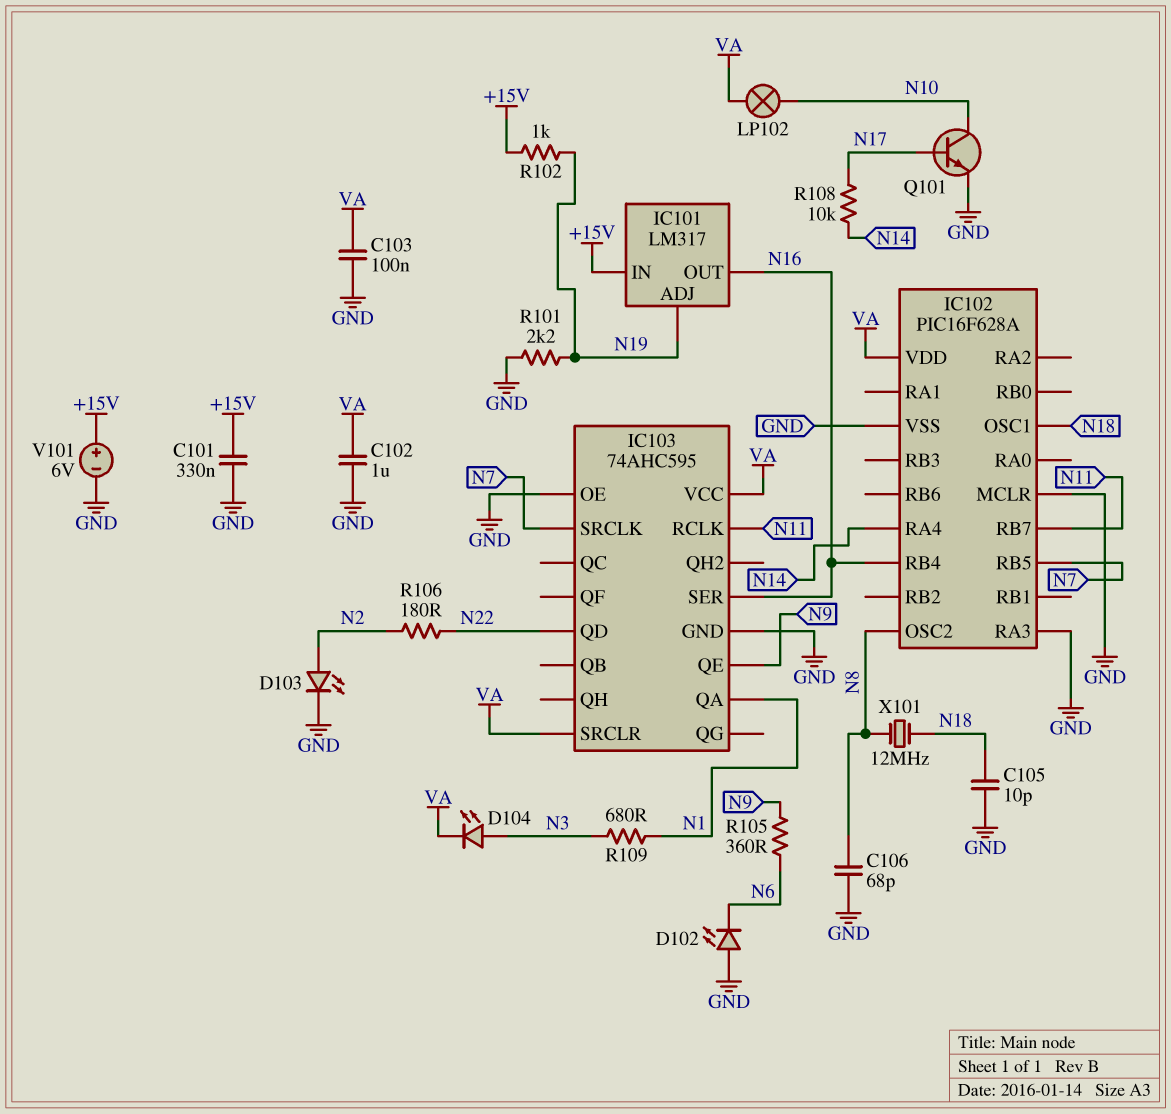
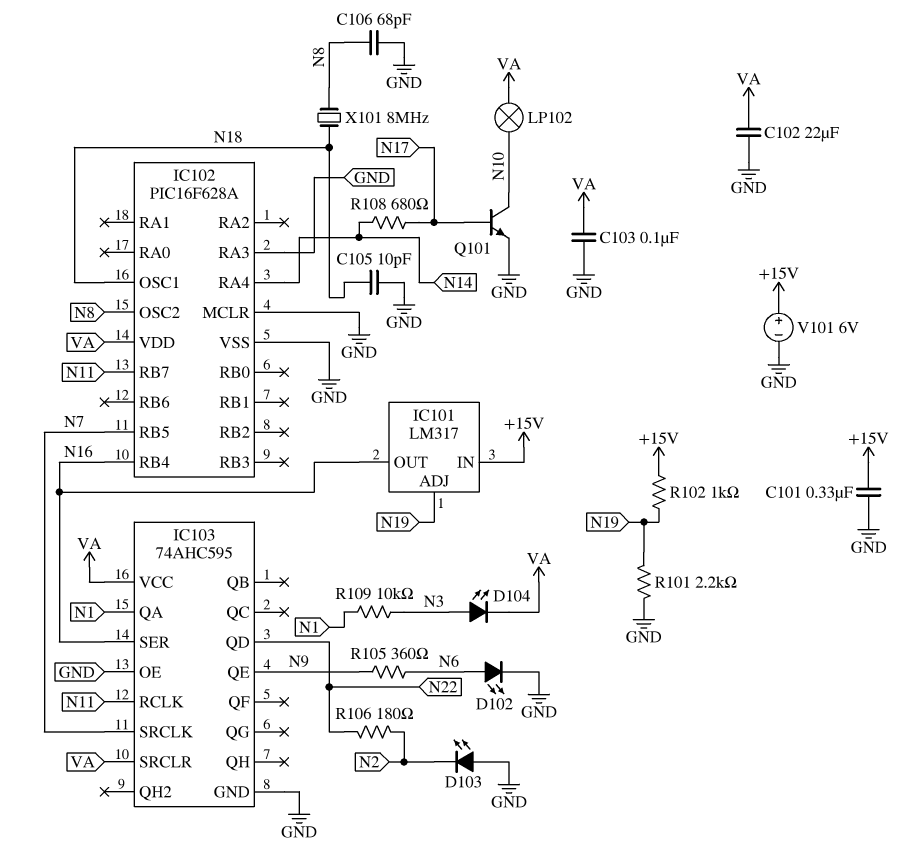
C102: 1uF (GND, VA) -> 22uF (GND, VA)
D102: LED (A GND, K N6) -> LED (A N6, K GND)
D103: LED (A N2, K GND) -> LED (A GND, K N2)
R108: 10k (N14, N17) -> 680 (N14, N17)
R109: 680 (N1, N3) -> 10k (N1, N3)
X101: 12MHz (N8, N18) -> 8MHz (N8, N18)

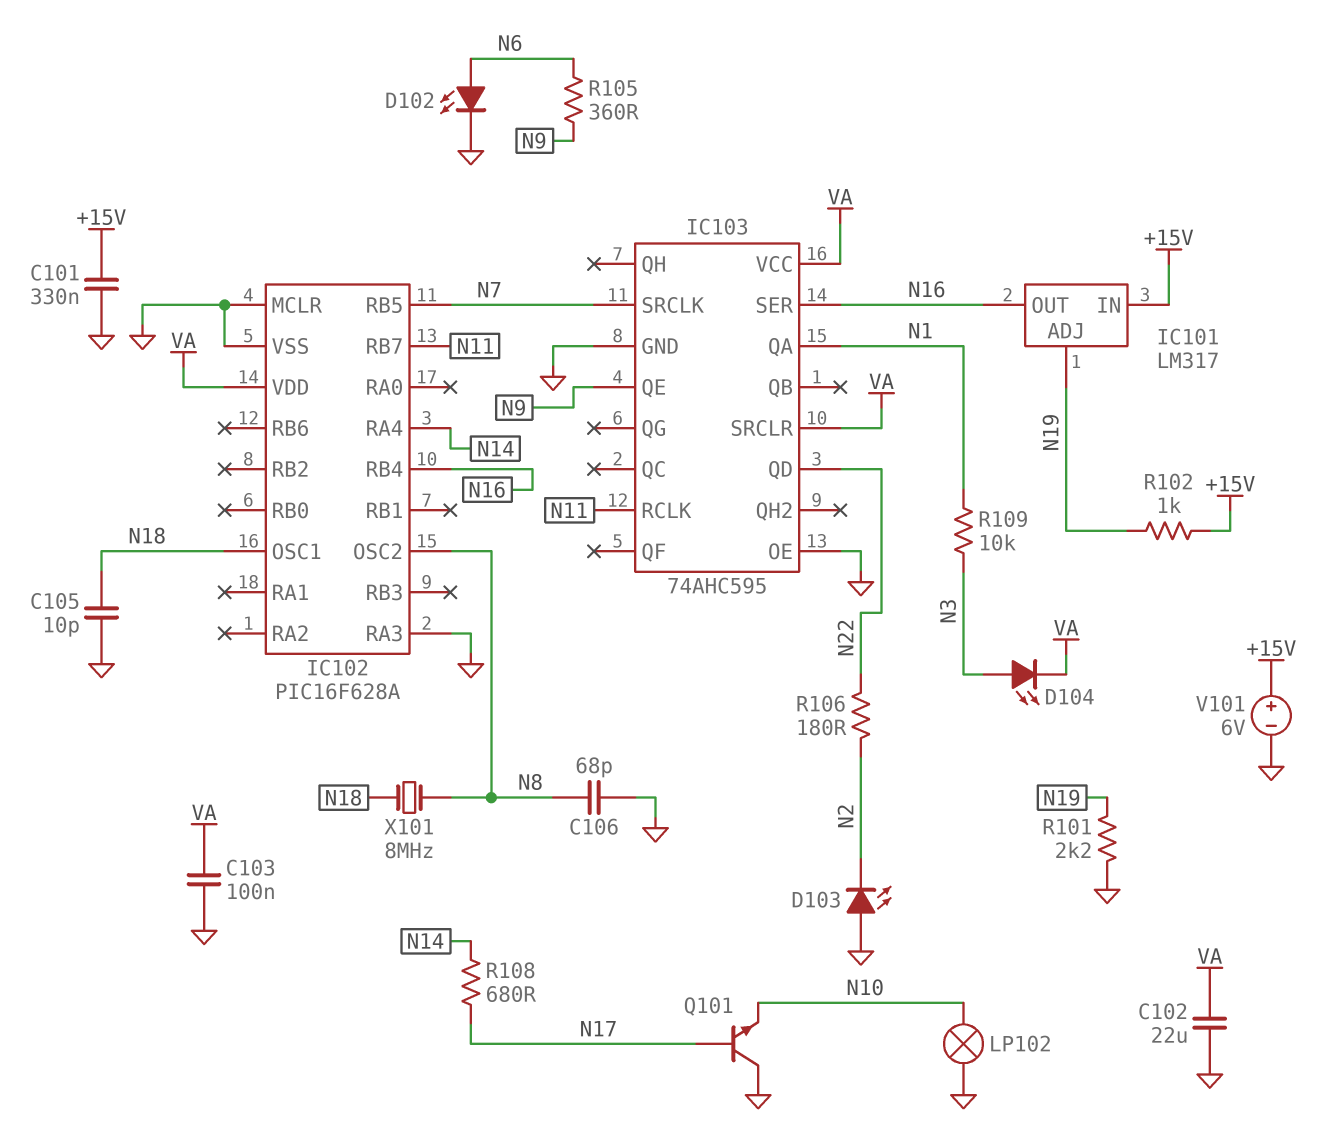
LP102: lamp (N10, VA) -> lamp (GND, N10)
Q101: NPN (B N17, C N10, E GND) -> NPN (B N17, C GND, E N10)

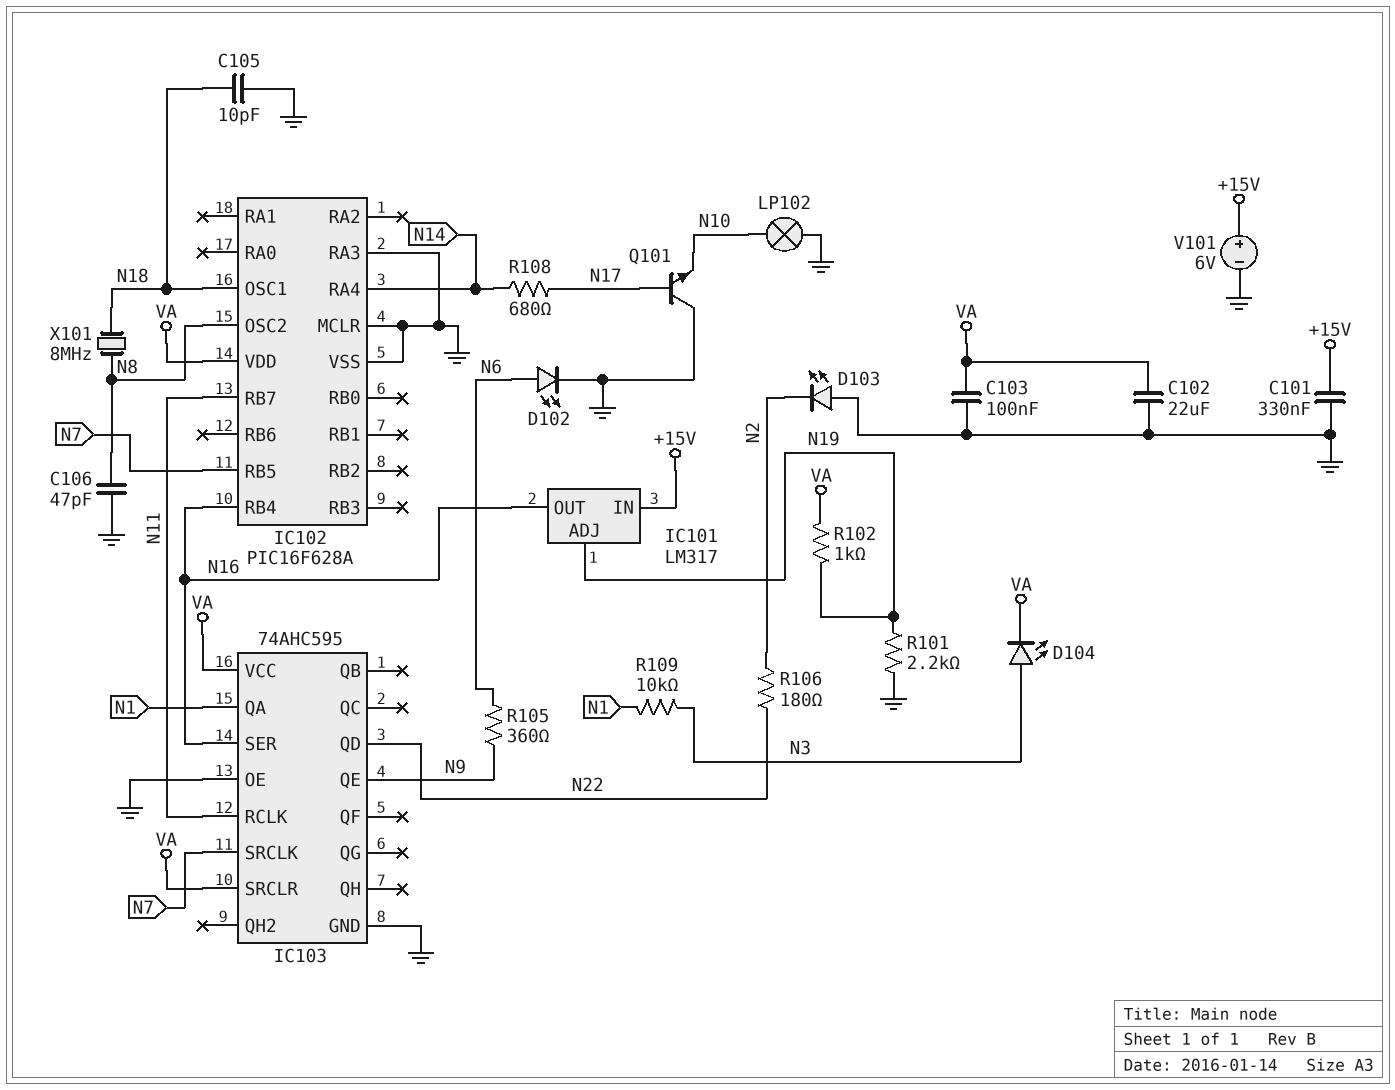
C106: 68pF (GND, N8) -> 47pF (GND, N8)
R102: 1k (+15V, N19) -> 1k (N19, VA)

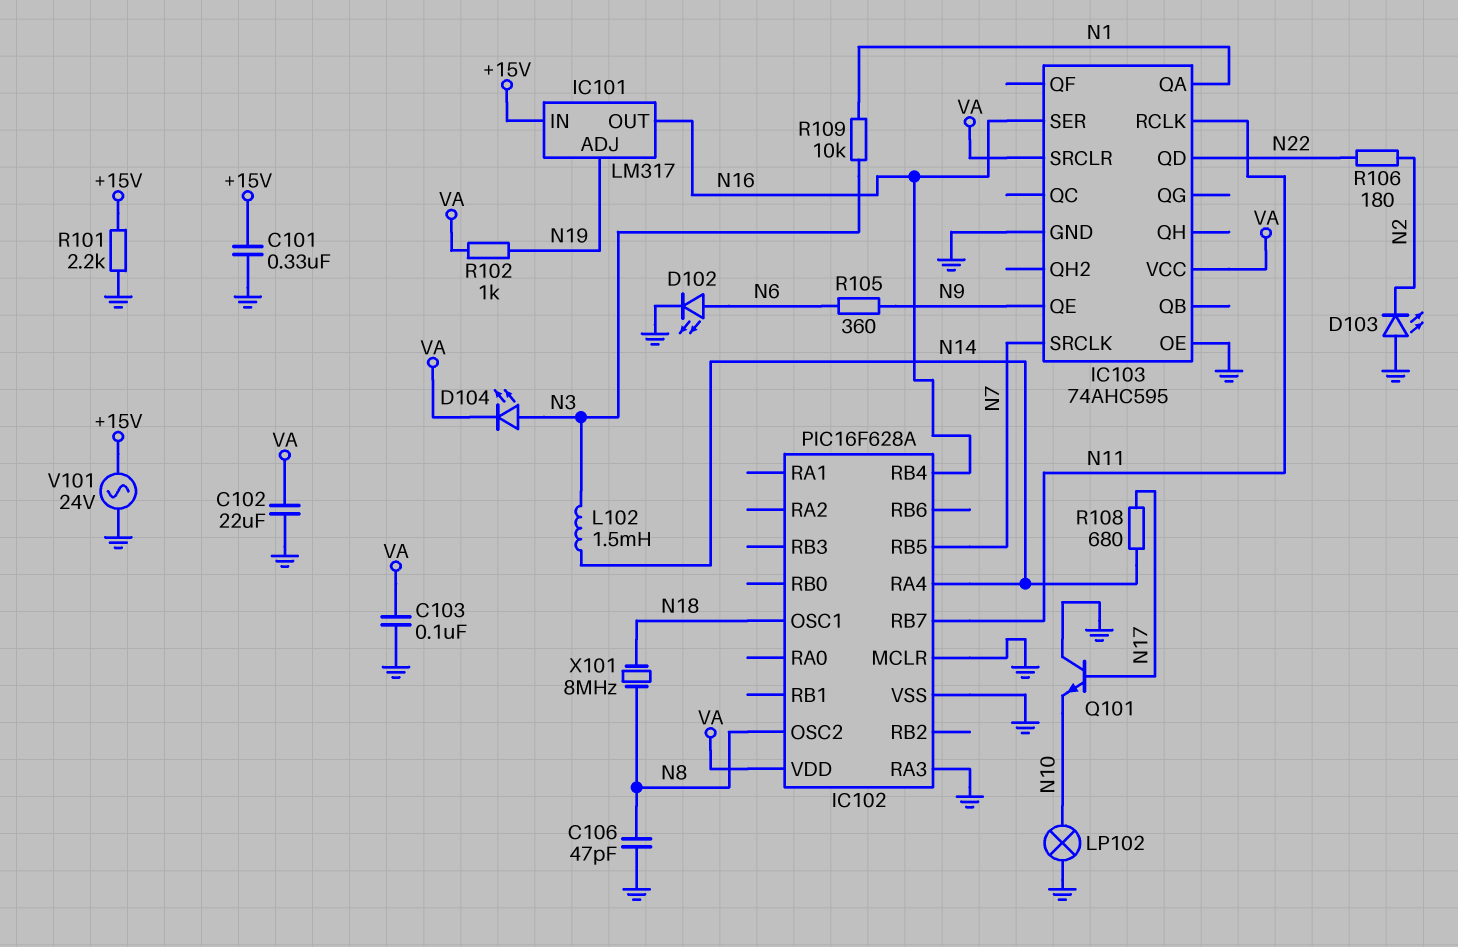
C105: 10pF (GND, N18) -> none
L102: none -> 1.5mH (N3, N14)
R101: 2.2k (GND, N19) -> 2.2k (+15V, GND)
V101: 6V (plus +15V, minus GND) -> AC 24V (+15V, GND)

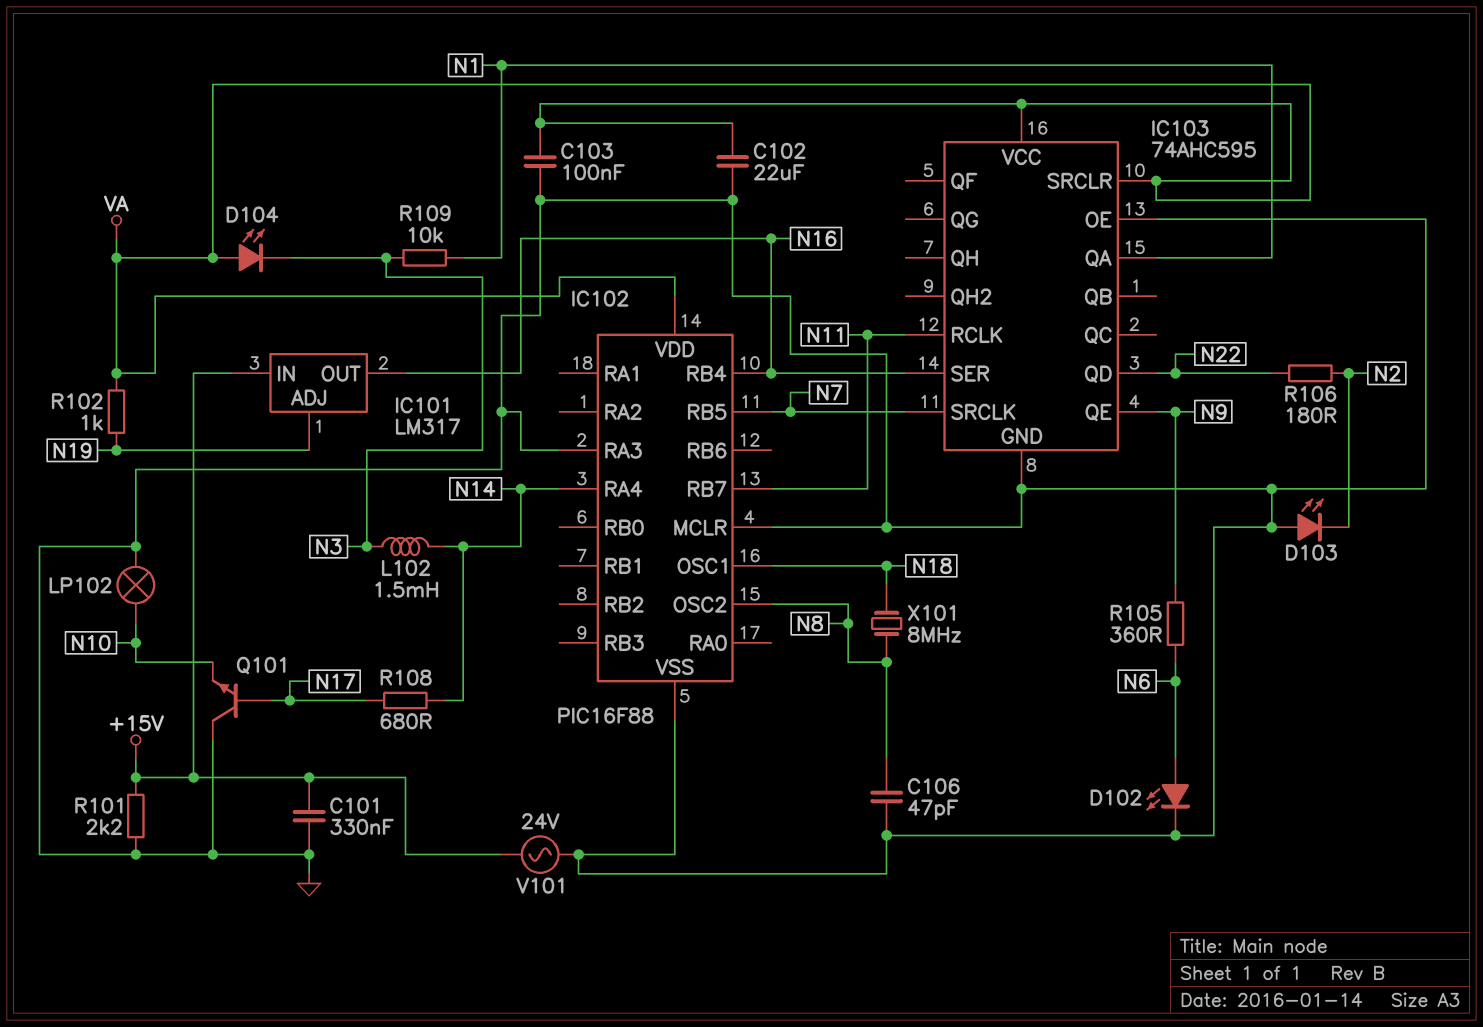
D104: LED (A N3, K VA) -> LED (A VA, K N3)
IC102: PIC16F628A -> PIC16F88

